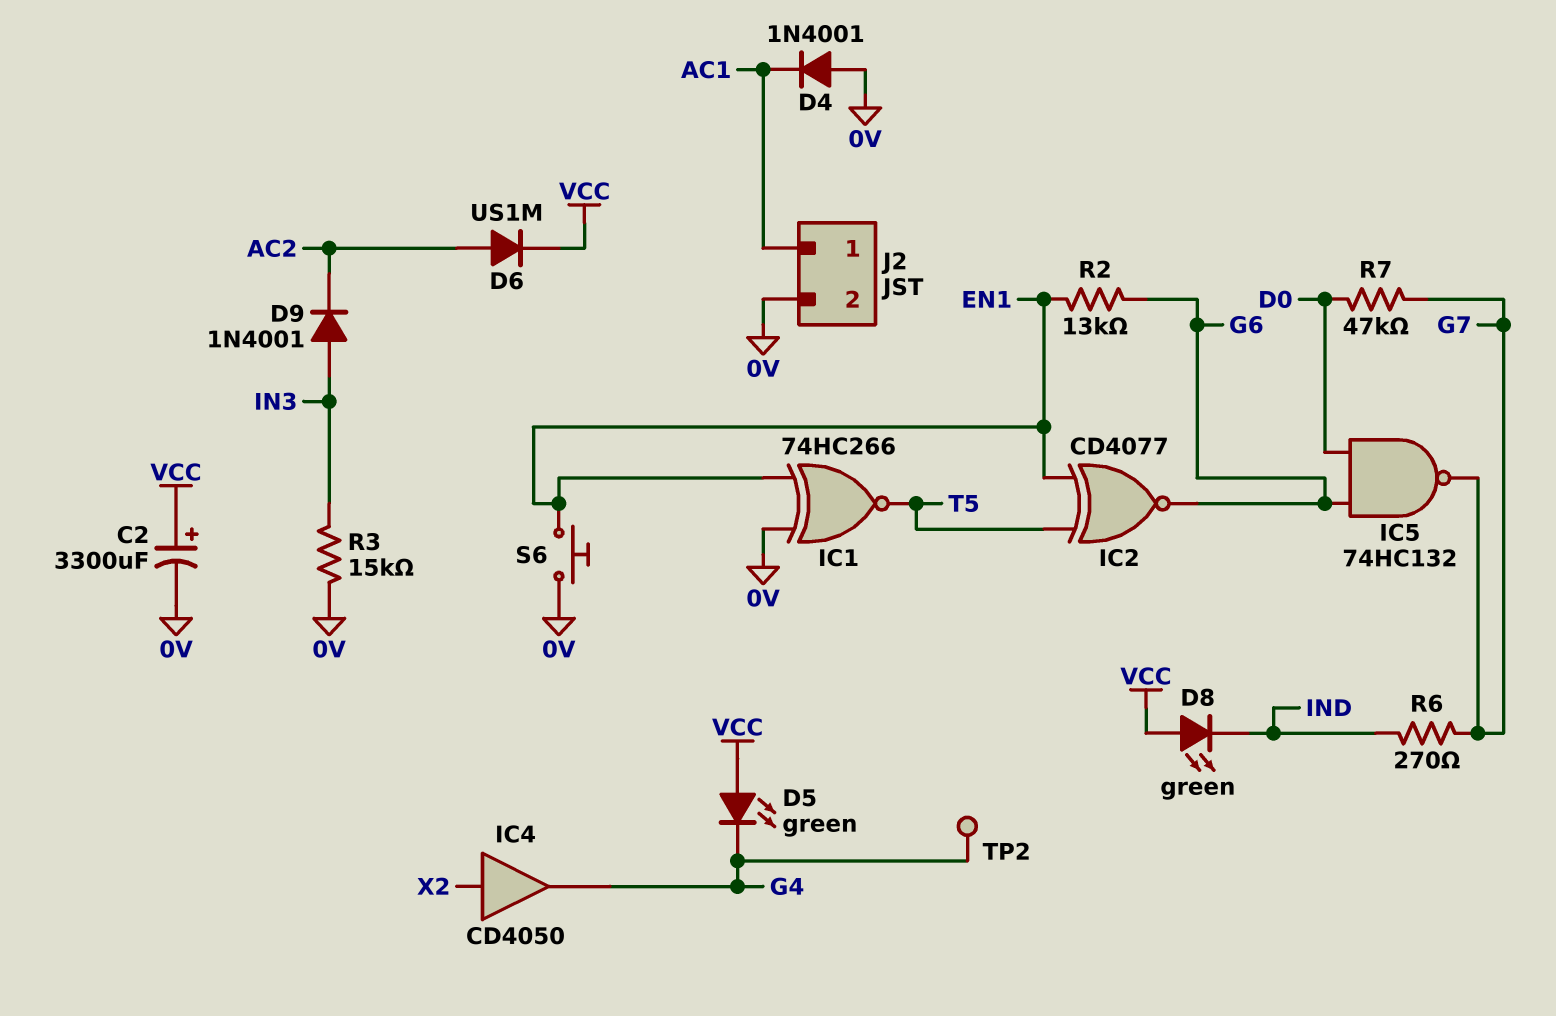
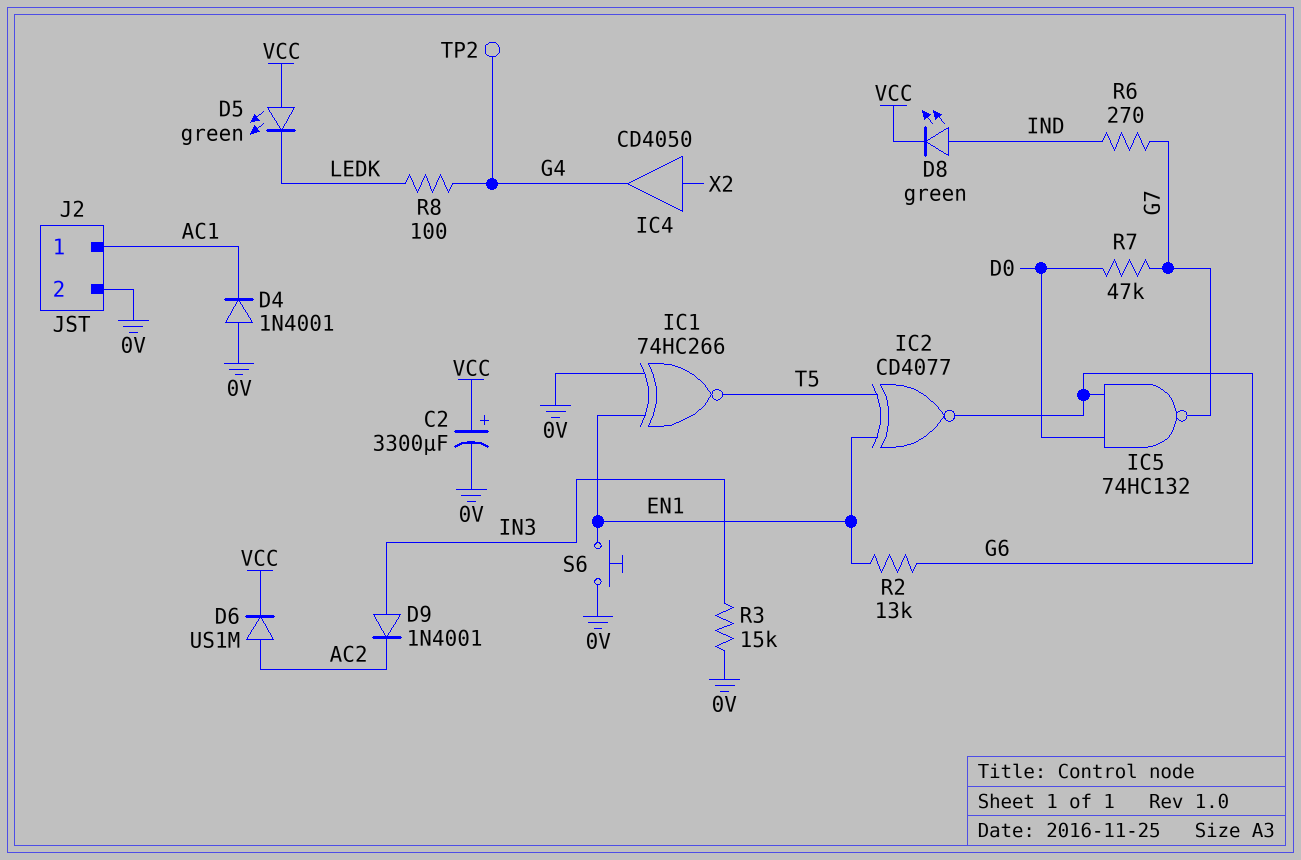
D5: LED green (A VCC, K G4) -> LED green (A VCC, K LEDK)
D8: LED green (A VCC, K IND) -> LED green (A IND, K VCC)
R8: none -> 100 (G4, LEDK)

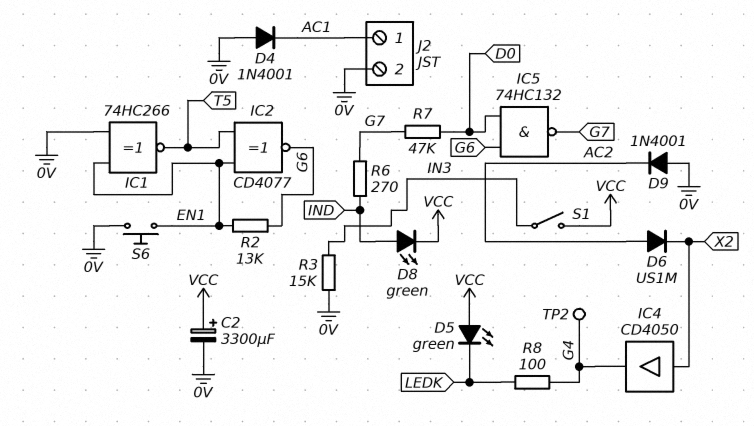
D6: diode US1M (A AC2, K VCC) -> diode US1M (A AC2, K X2)
D9: diode 1N4001 (A IN3, K AC2) -> diode 1N4001 (A 0V, K AC2)
S1: none -> switch (IN3, VCC)

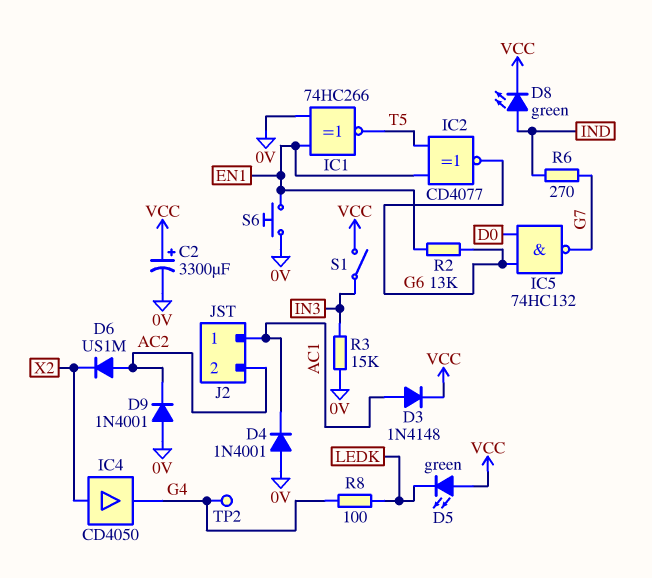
D3: none -> diode 1N4148 (A AC1, K VCC)
J2 pin 2: 0V -> AC2
R7: 47k (D0, G7) -> none

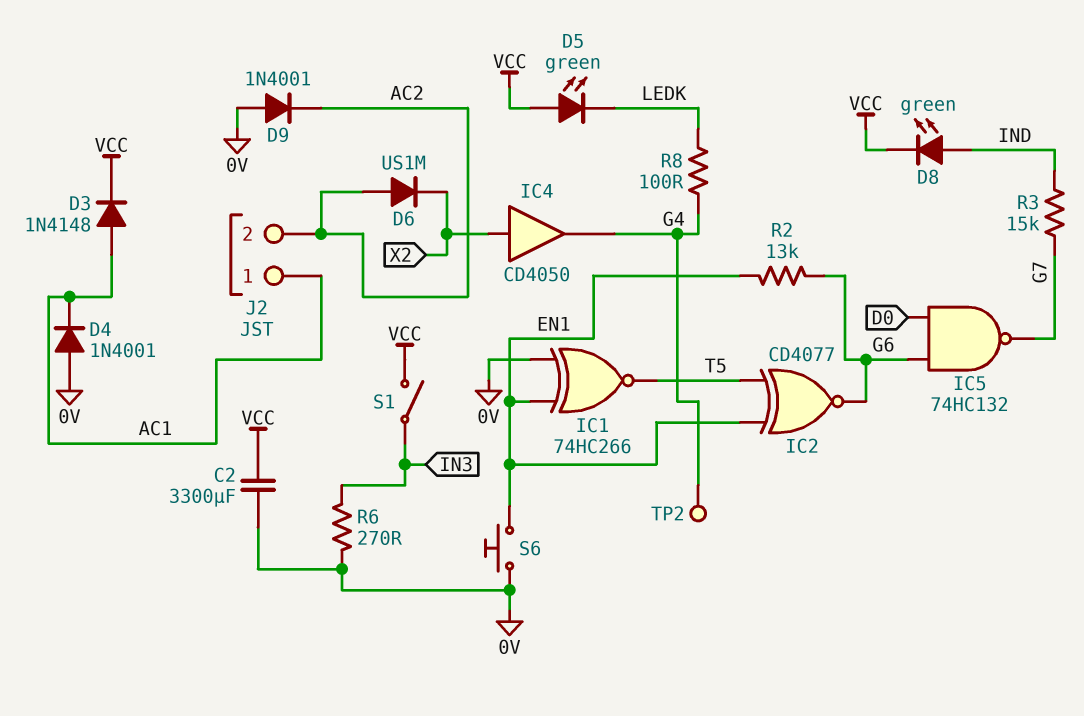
C2: 3300uF (plus VCC, minus 0V) -> 3300uF (0V, VCC)
R3: 15k (0V, IN3) -> 15k (G7, IND)
R6: 270 (G7, IND) -> 270 (0V, IN3)

